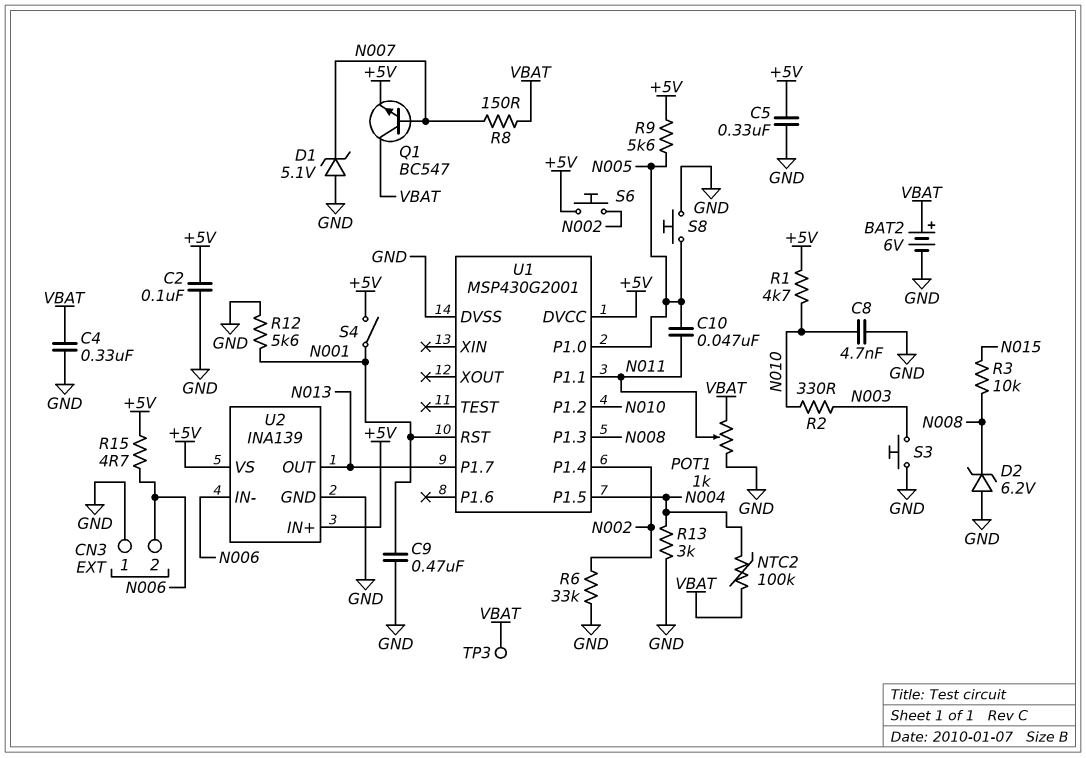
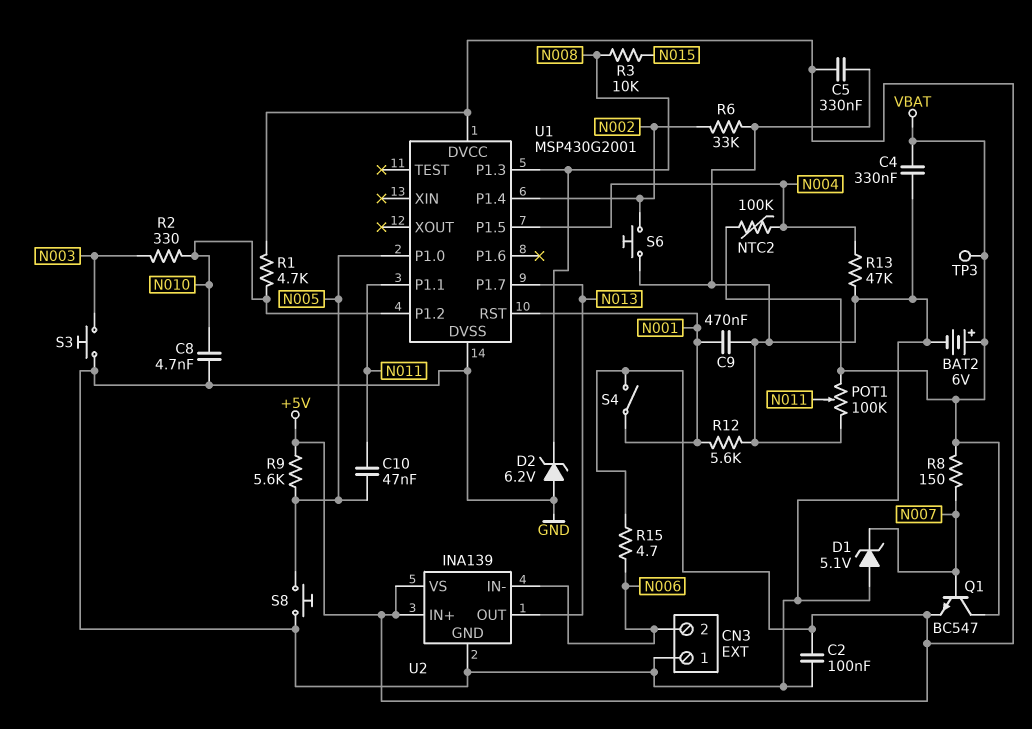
POT1: 1k (GND, VBAT, wiper N011) -> 100k (GND, VBAT, wiper N011)
R13: 3k (GND, N004) -> 47k (GND, N004)
S6: button (+5V, N002) -> button (GND, N002)

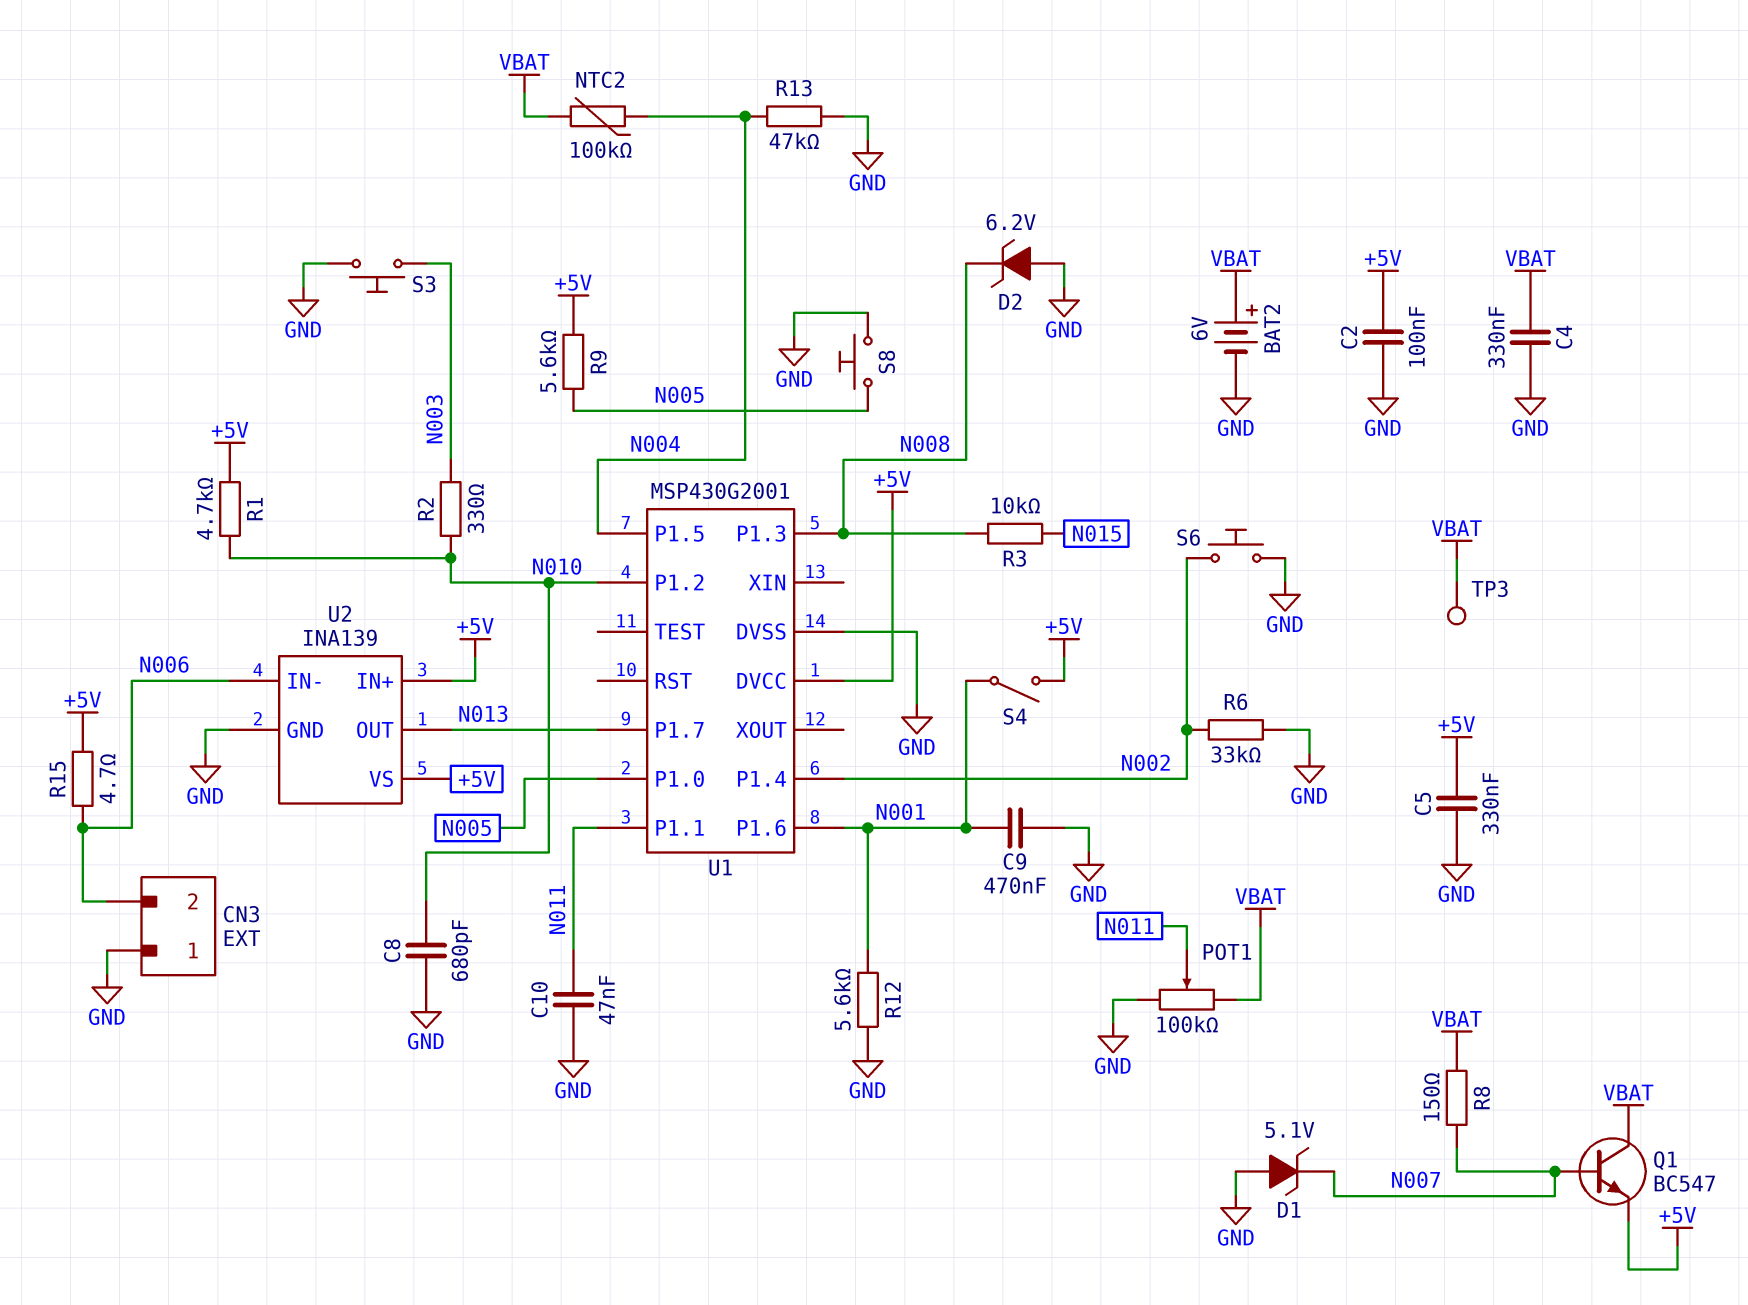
C8: 4.7nF (GND, N010) -> 680pF (GND, N010)
C10: 47nF (N005, N011) -> 47nF (GND, N011)
U1 pin P1.6: none -> N001
U1 pin RST: N001 -> none

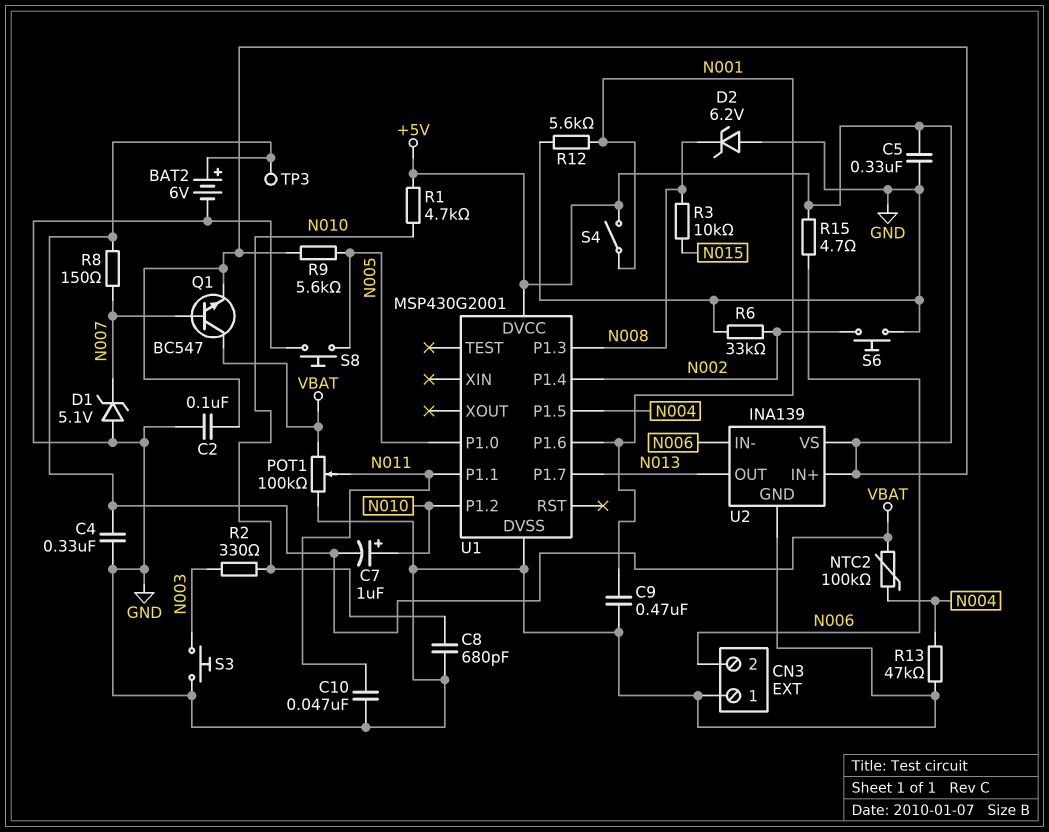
C7: none -> 1uF (plus N010, minus VBAT)

